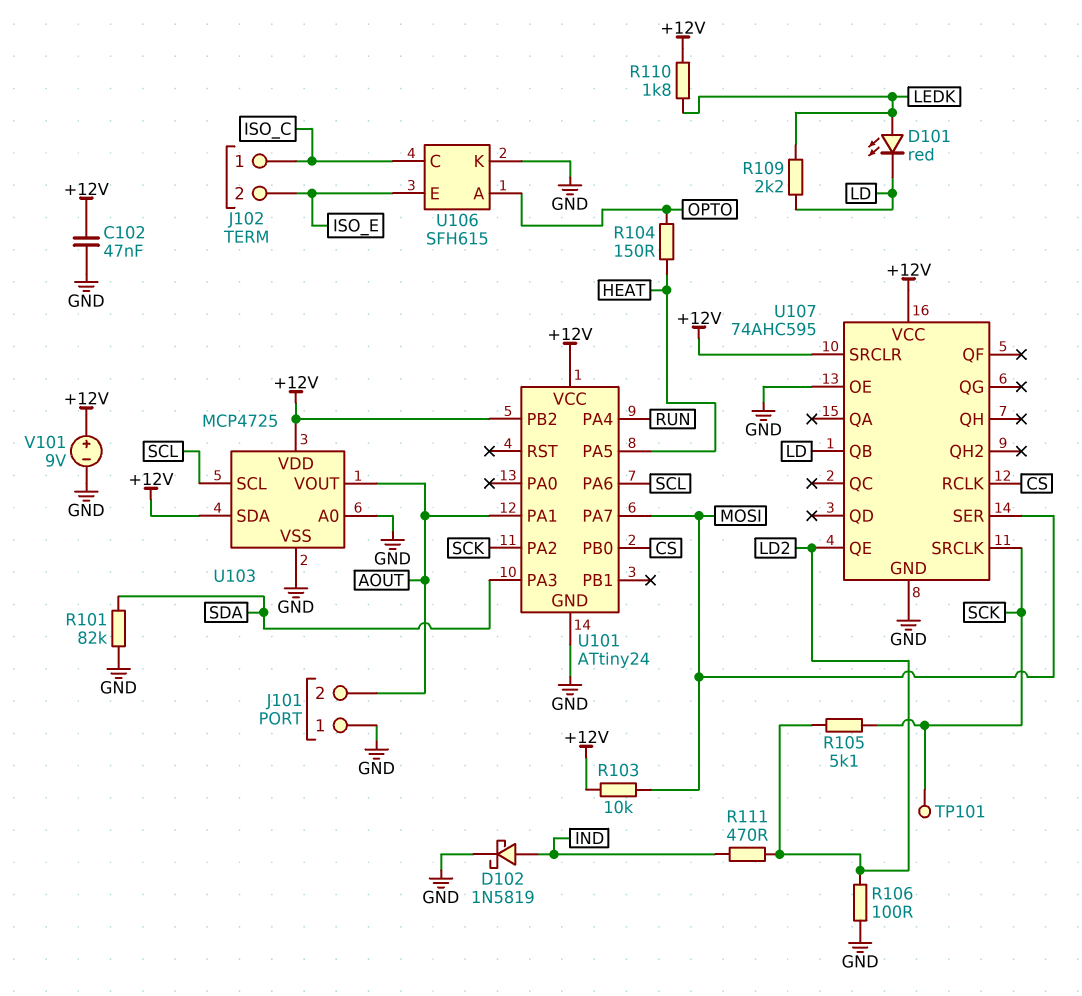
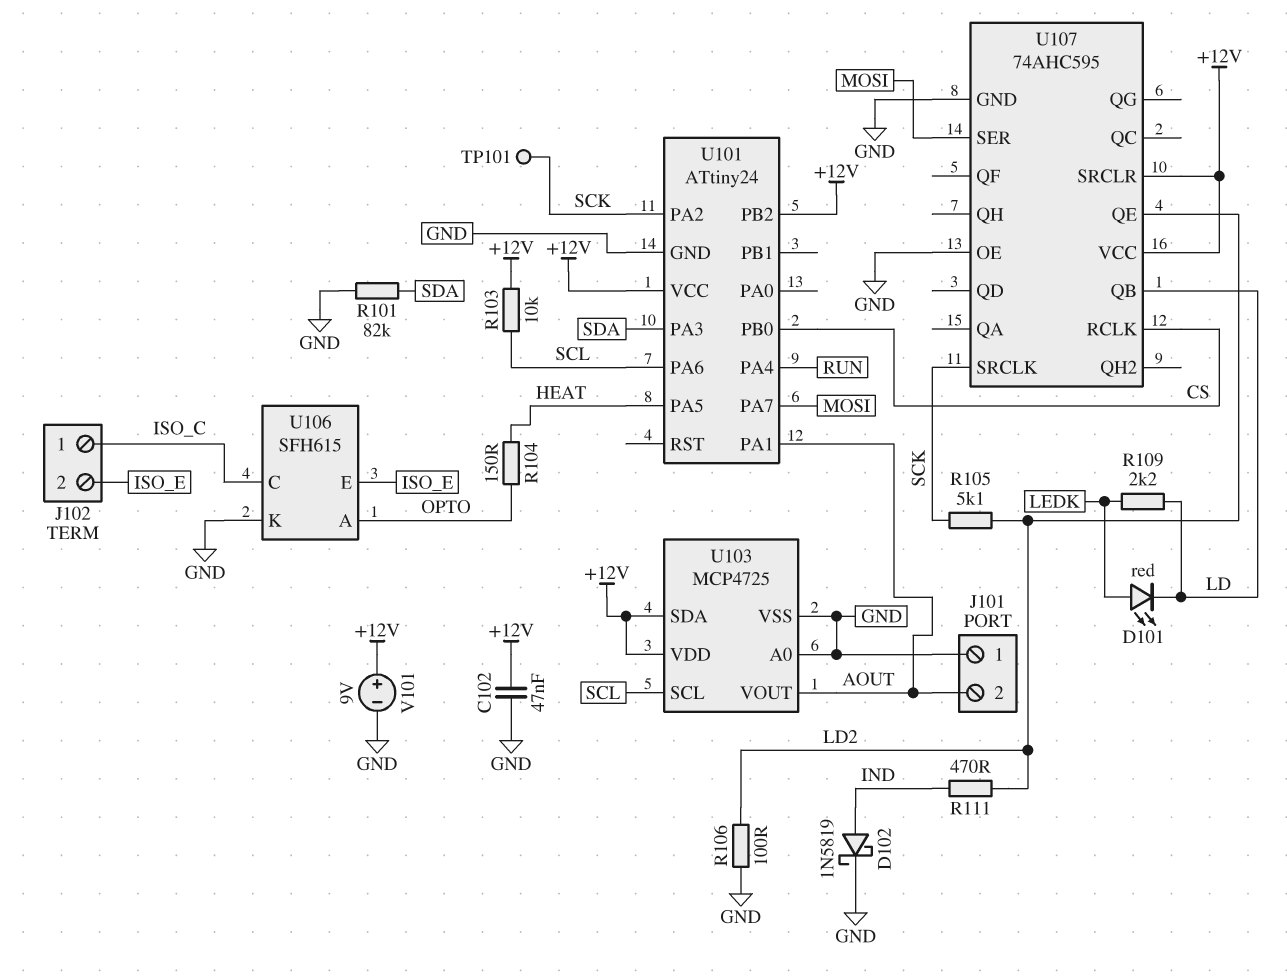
R103: 10k (+12V, MOSI) -> 10k (+12V, SCL)
R110: 1.8k (+12V, LEDK) -> none

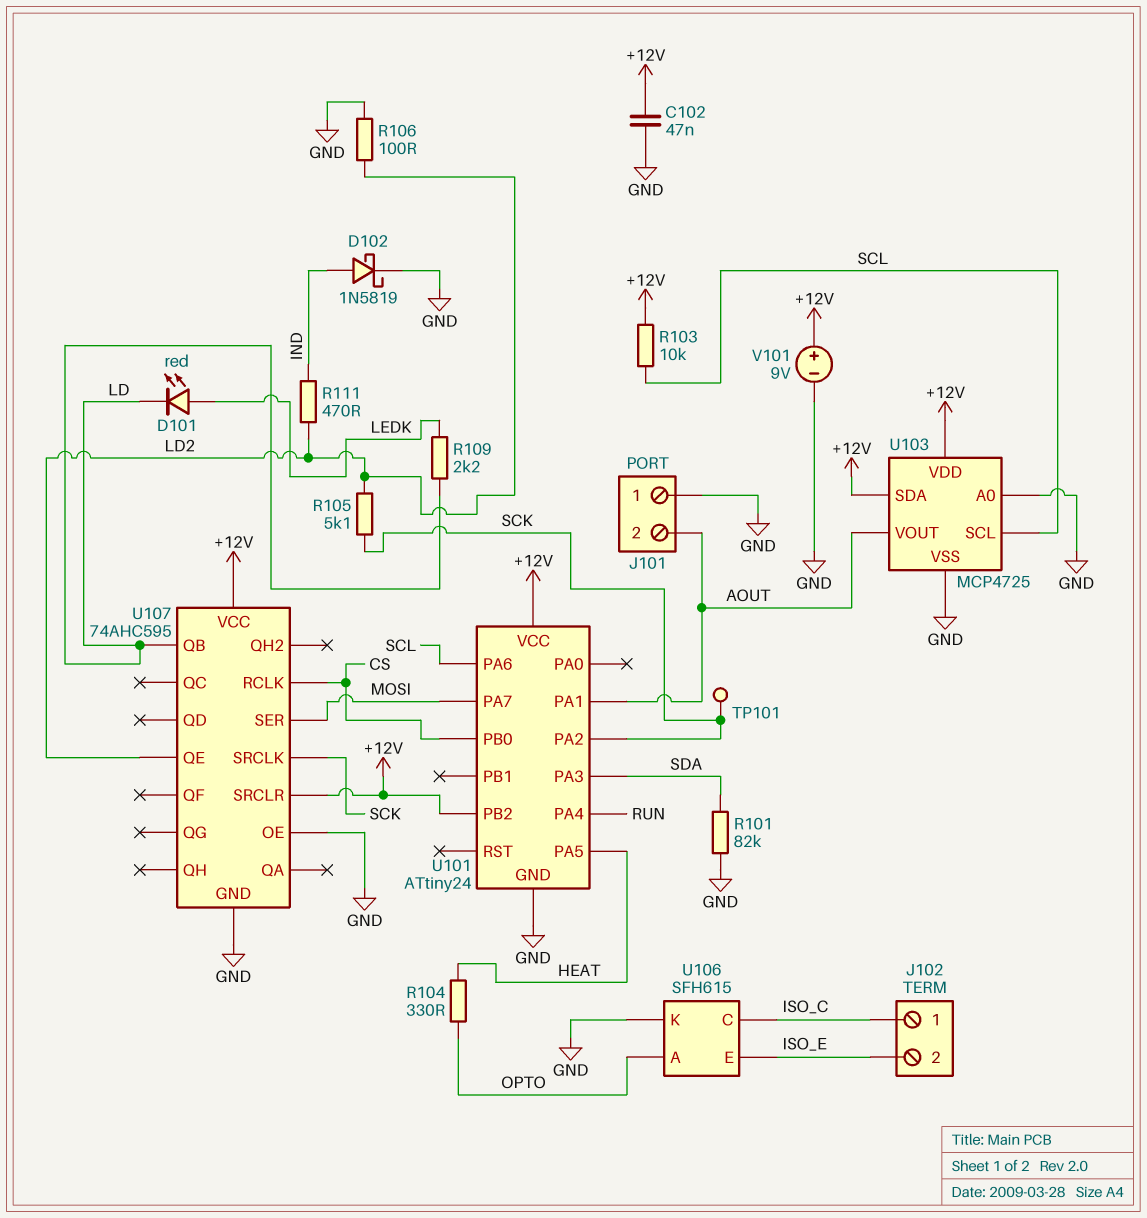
R104: 150 (HEAT, OPTO) -> 330 (HEAT, OPTO)

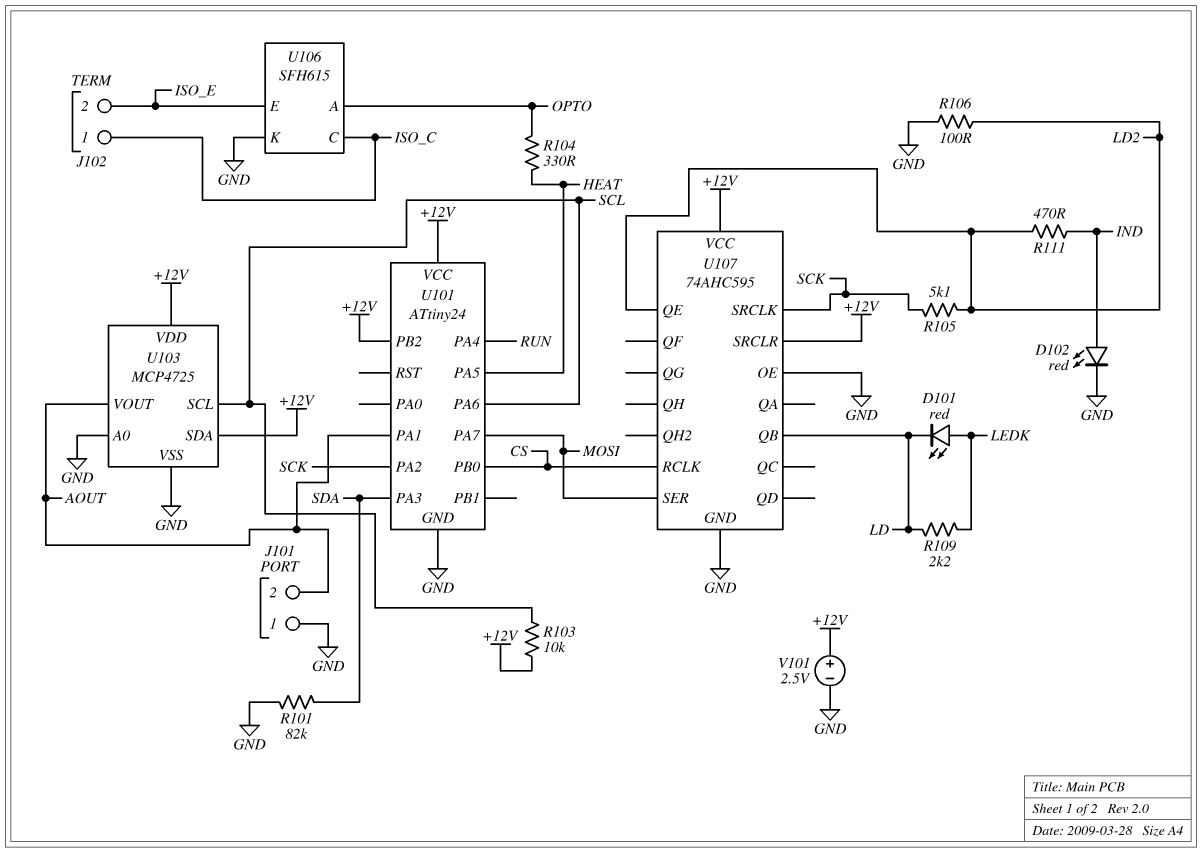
C102: 47nF (+12V, GND) -> none
D102: schottky 1N5819 (A IND, K GND) -> LED red (A IND, K GND)
TP101: test point (SCK) -> none
V101: 9V (plus +12V, minus GND) -> 2.5V (plus +12V, minus GND)

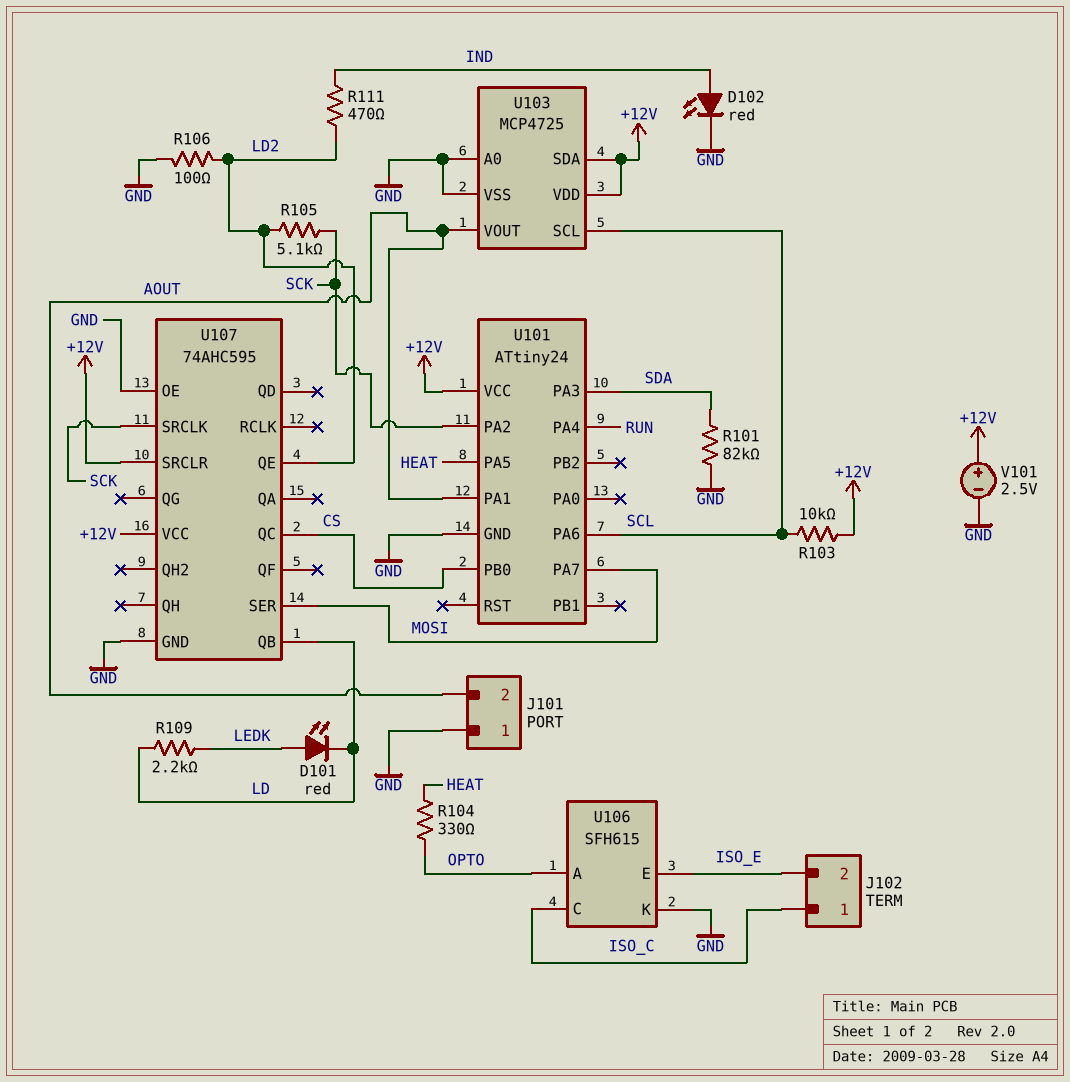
U101 pin PB2: +12V -> none
U107 pin QC: none -> CS
U107 pin RCLK: CS -> none

